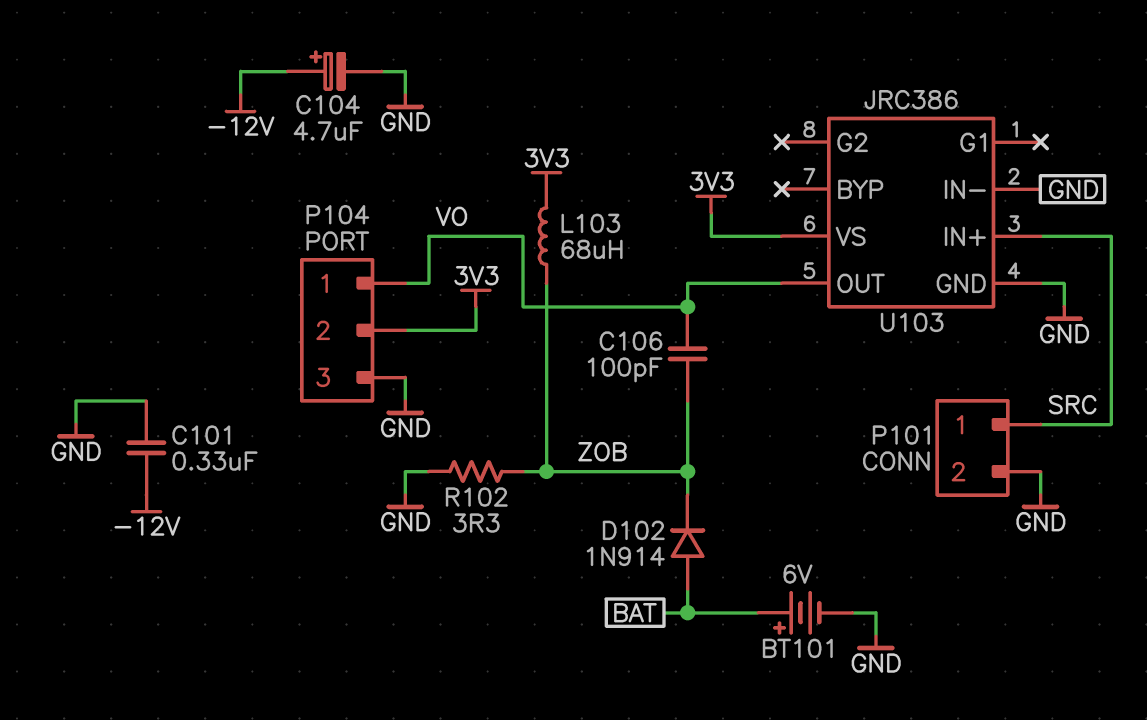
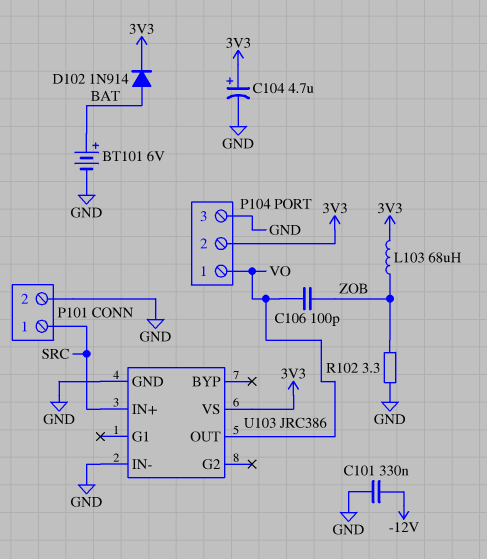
C104: 4.7uF (plus -12V, minus GND) -> 4.7uF (plus 3V3, minus GND)
D102: diode 1N914 (A BAT, K ZOB) -> diode 1N914 (A BAT, K 3V3)

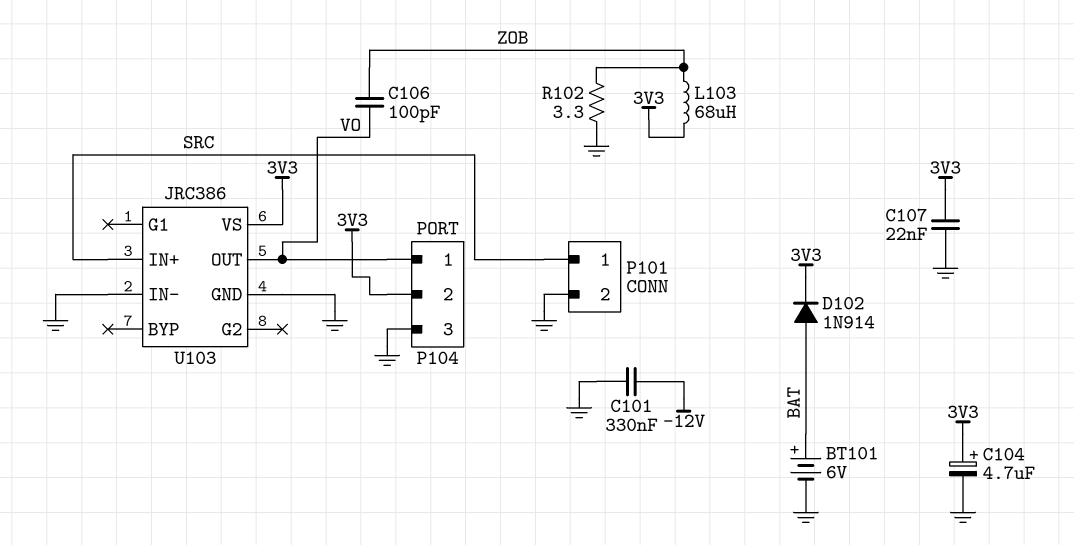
C107: none -> 22nF (3V3, GND)

